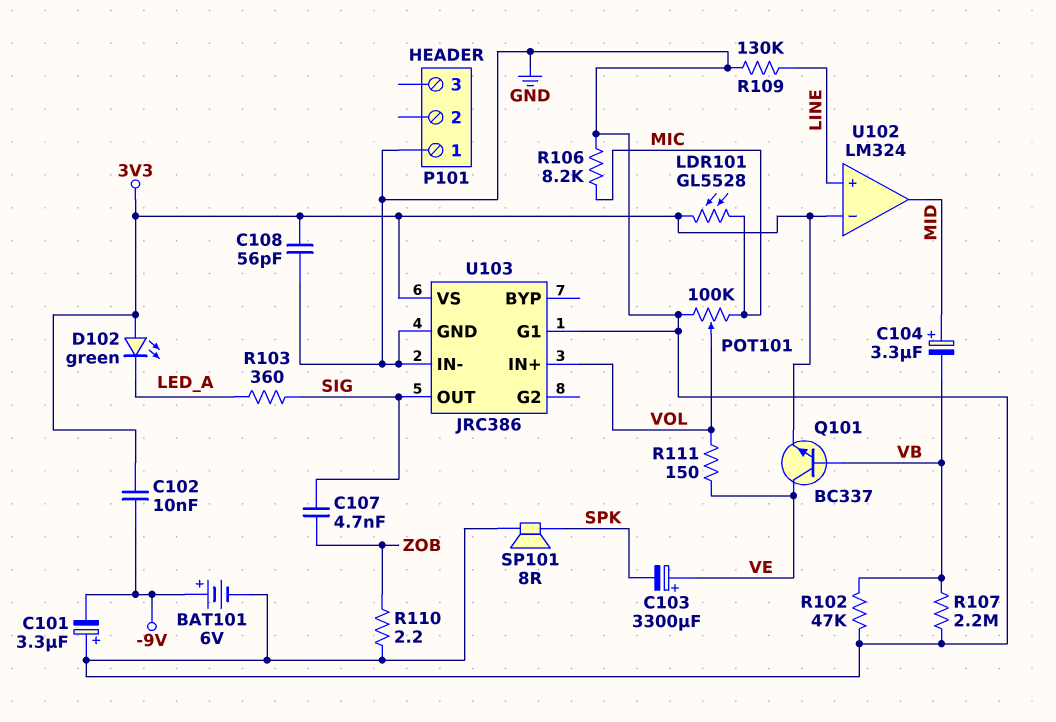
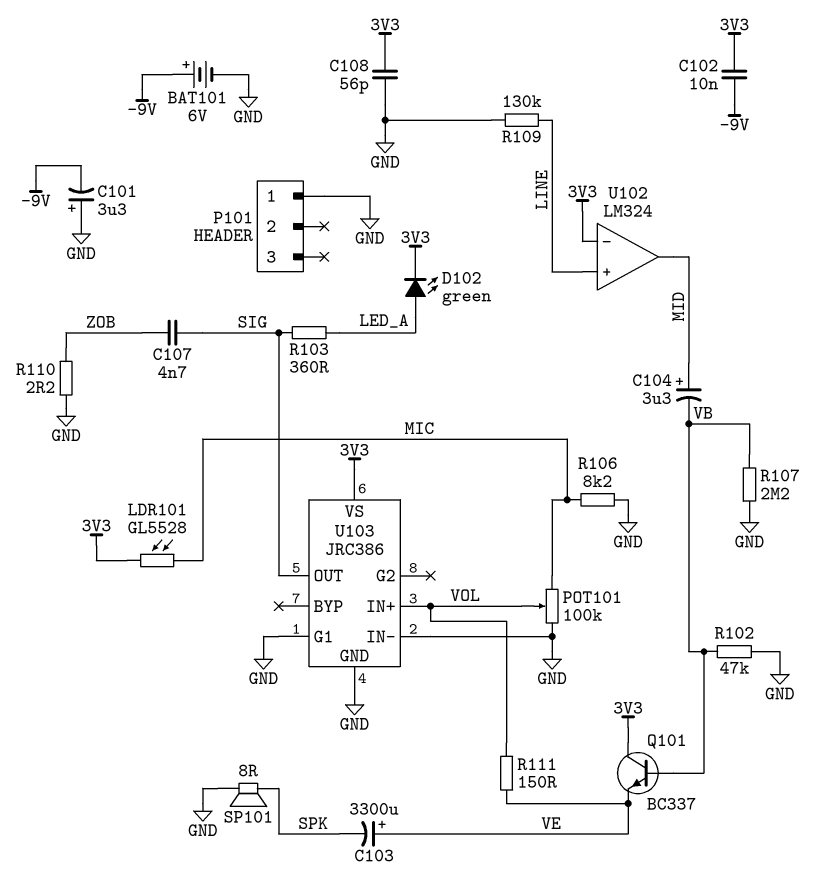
D102: LED green (A 3V3, K LED_A) -> LED green (A LED_A, K 3V3)
Q101: NPN BC337 (B VB, C VE, E 3V3) -> NPN BC337 (B VB, C 3V3, E VE)

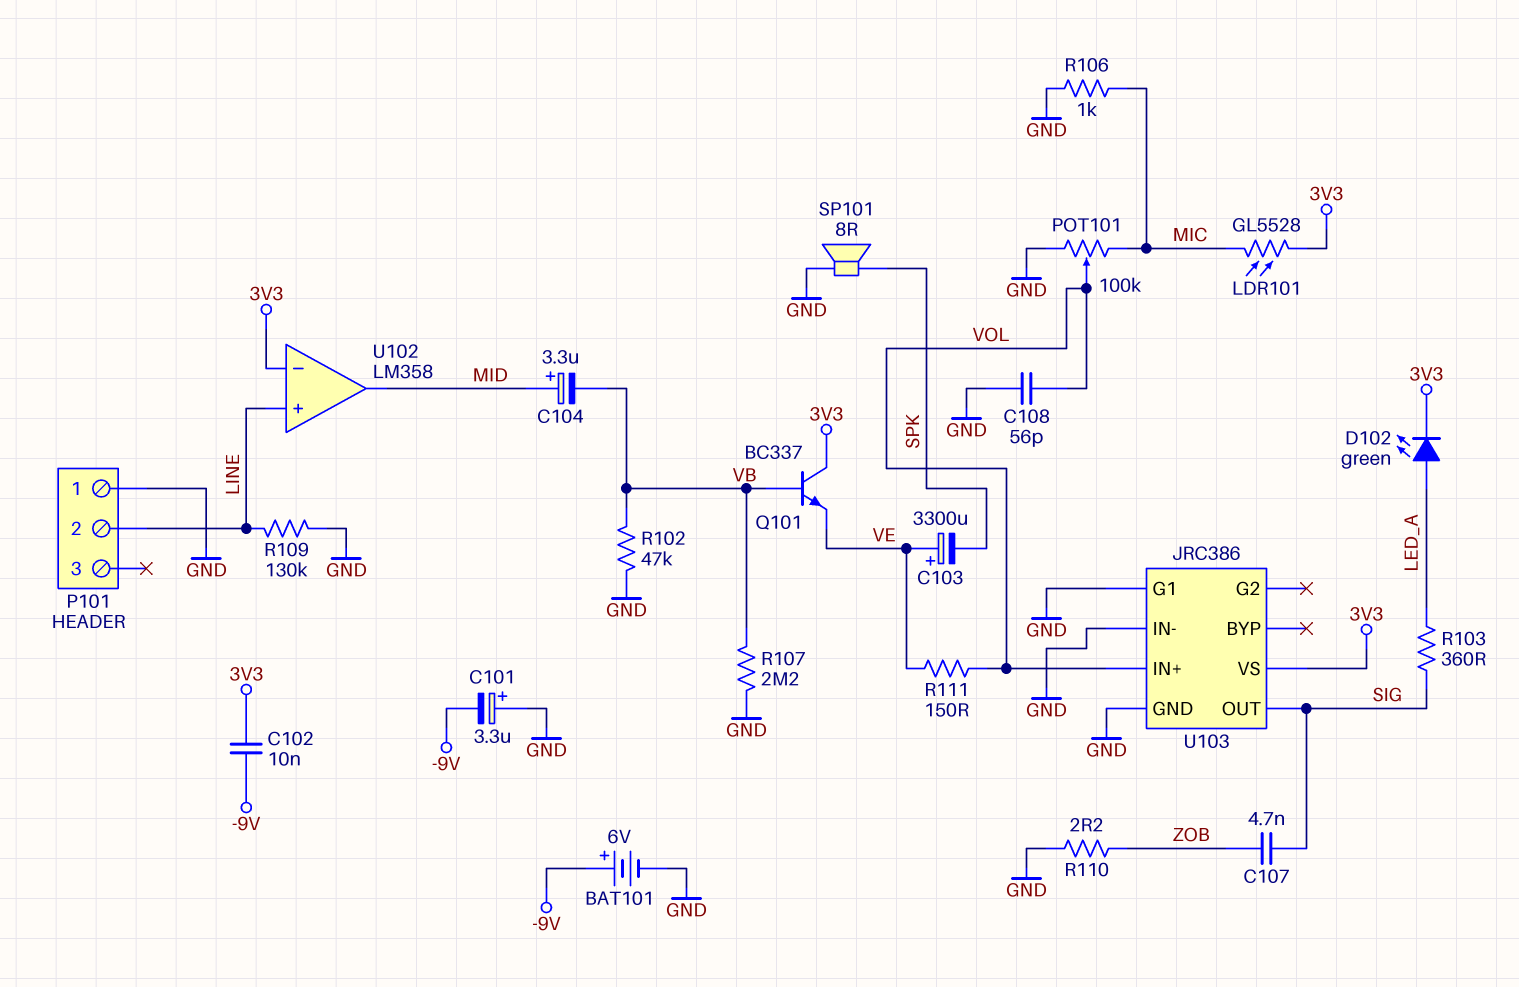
C108: 56pF (3V3, GND) -> 56pF (GND, VOL)
P101 pin 2: none -> LINE
R106: 8.2k (GND, MIC) -> 1k (GND, MIC)
U102: LM324 -> LM358

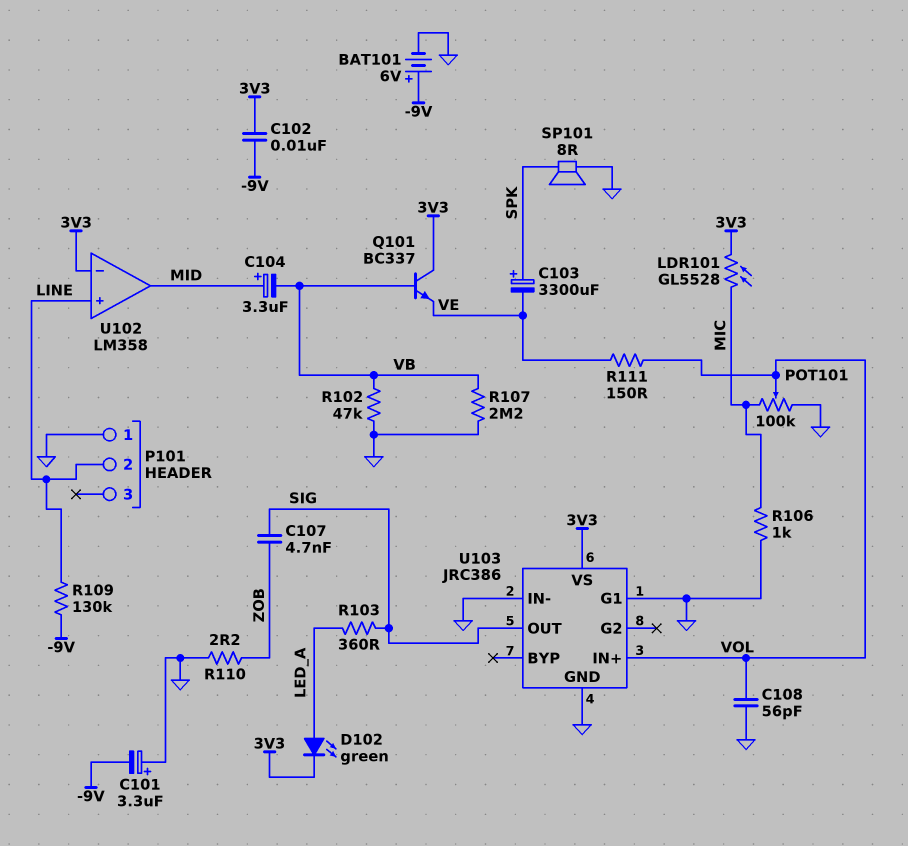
C103: 3300uF (plus VE, minus SPK) -> 3300uF (plus SPK, minus VE)
R109: 130k (GND, LINE) -> 130k (-9V, LINE)

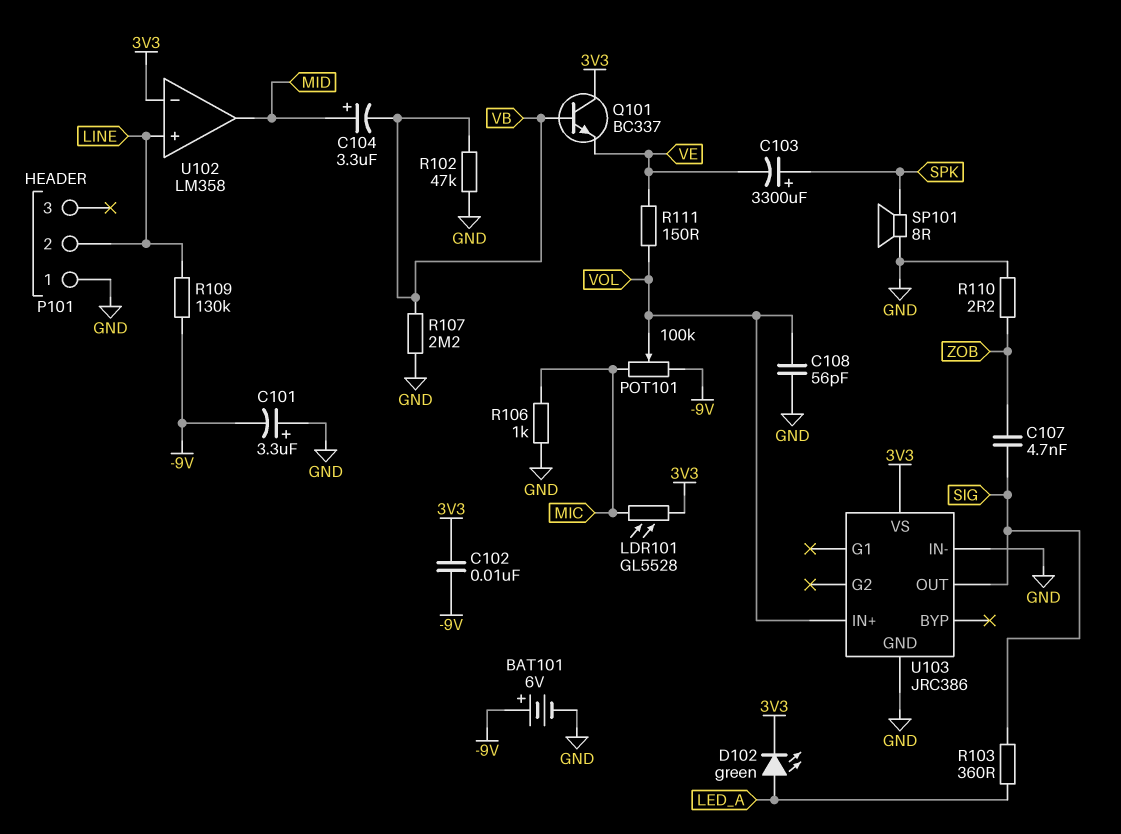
POT101: 100k (GND, MIC, wiper VOL) -> 100k (-9V, MIC, wiper VOL)
U103 pin G1: GND -> none

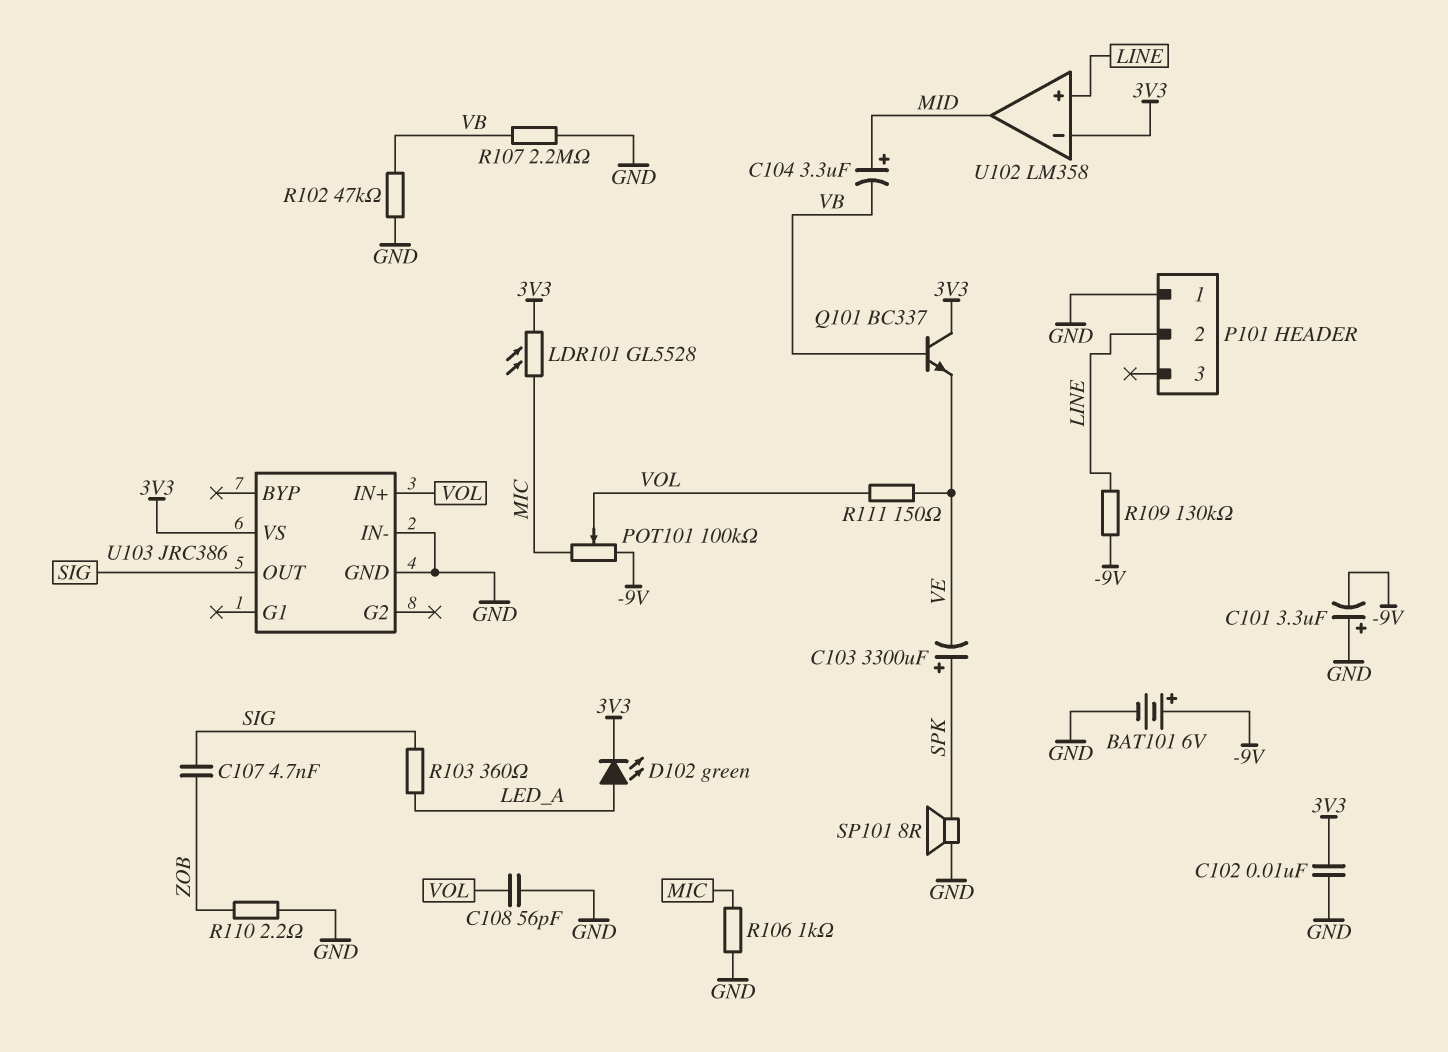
C102: 10nF (-9V, 3V3) -> 10nF (3V3, GND)

